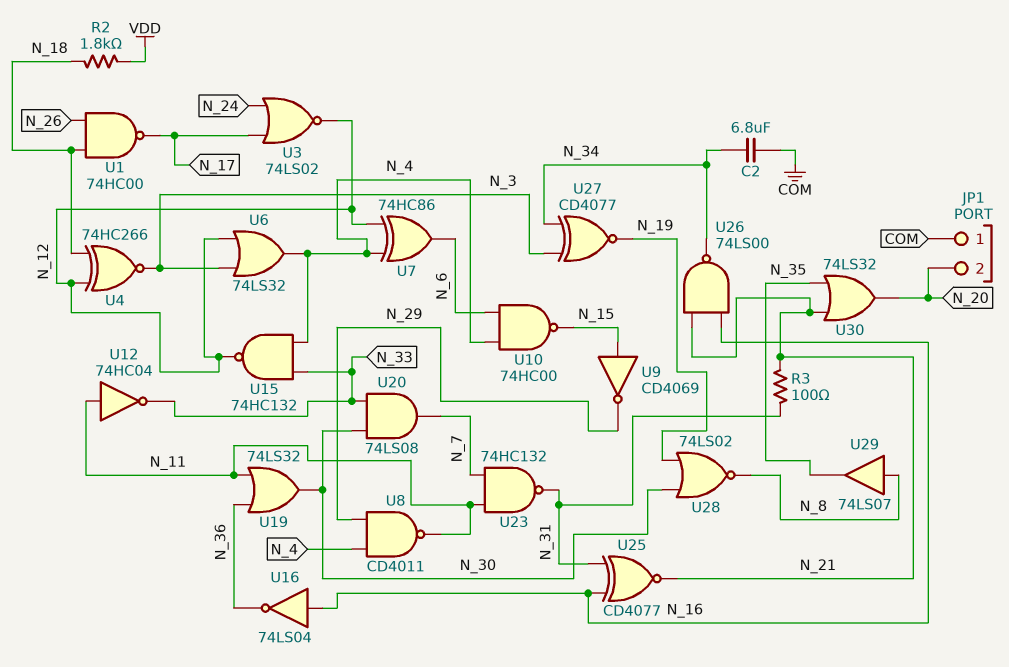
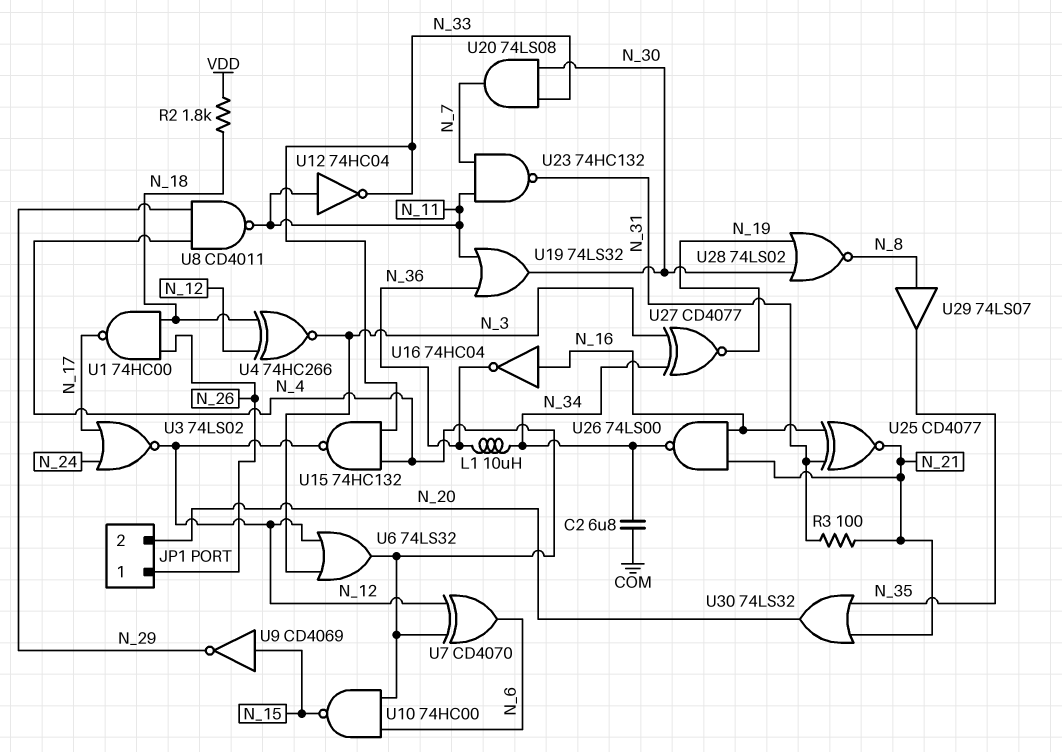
JP1 pin 1: COM -> N_26
L1: none -> 10uH (N_34, N_36)
U7: XOR 74HC86 (in N_4, in N_12, out N_6) -> XOR CD4070 (in N_4, in N_12, out N_6)
U16: NOT 74LS04 (in N_16, out N_36) -> NOT 74HC04 (in N_16, out N_36)

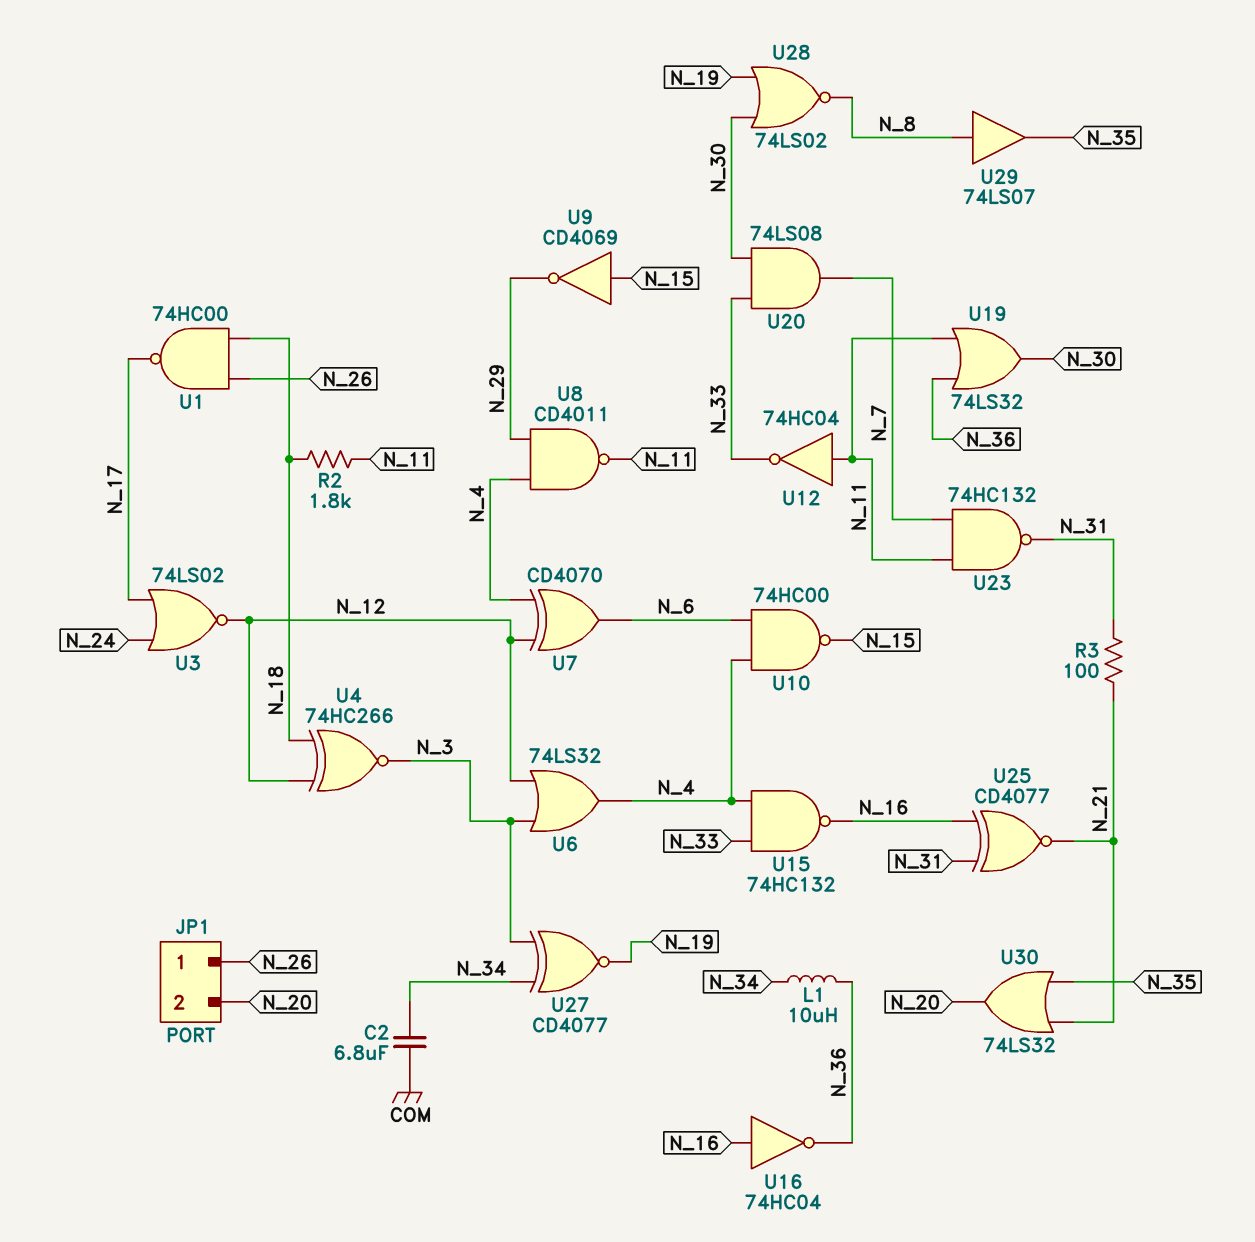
R2: 1.8k (N_18, VDD) -> 1.8k (N_11, N_18)
U15: NAND 74HC132 (in N_4, in N_33, out N_12) -> NAND 74HC132 (in N_4, in N_33, out N_16)
U26: NAND 74LS00 (in N_16, in N_21, out N_34) -> none

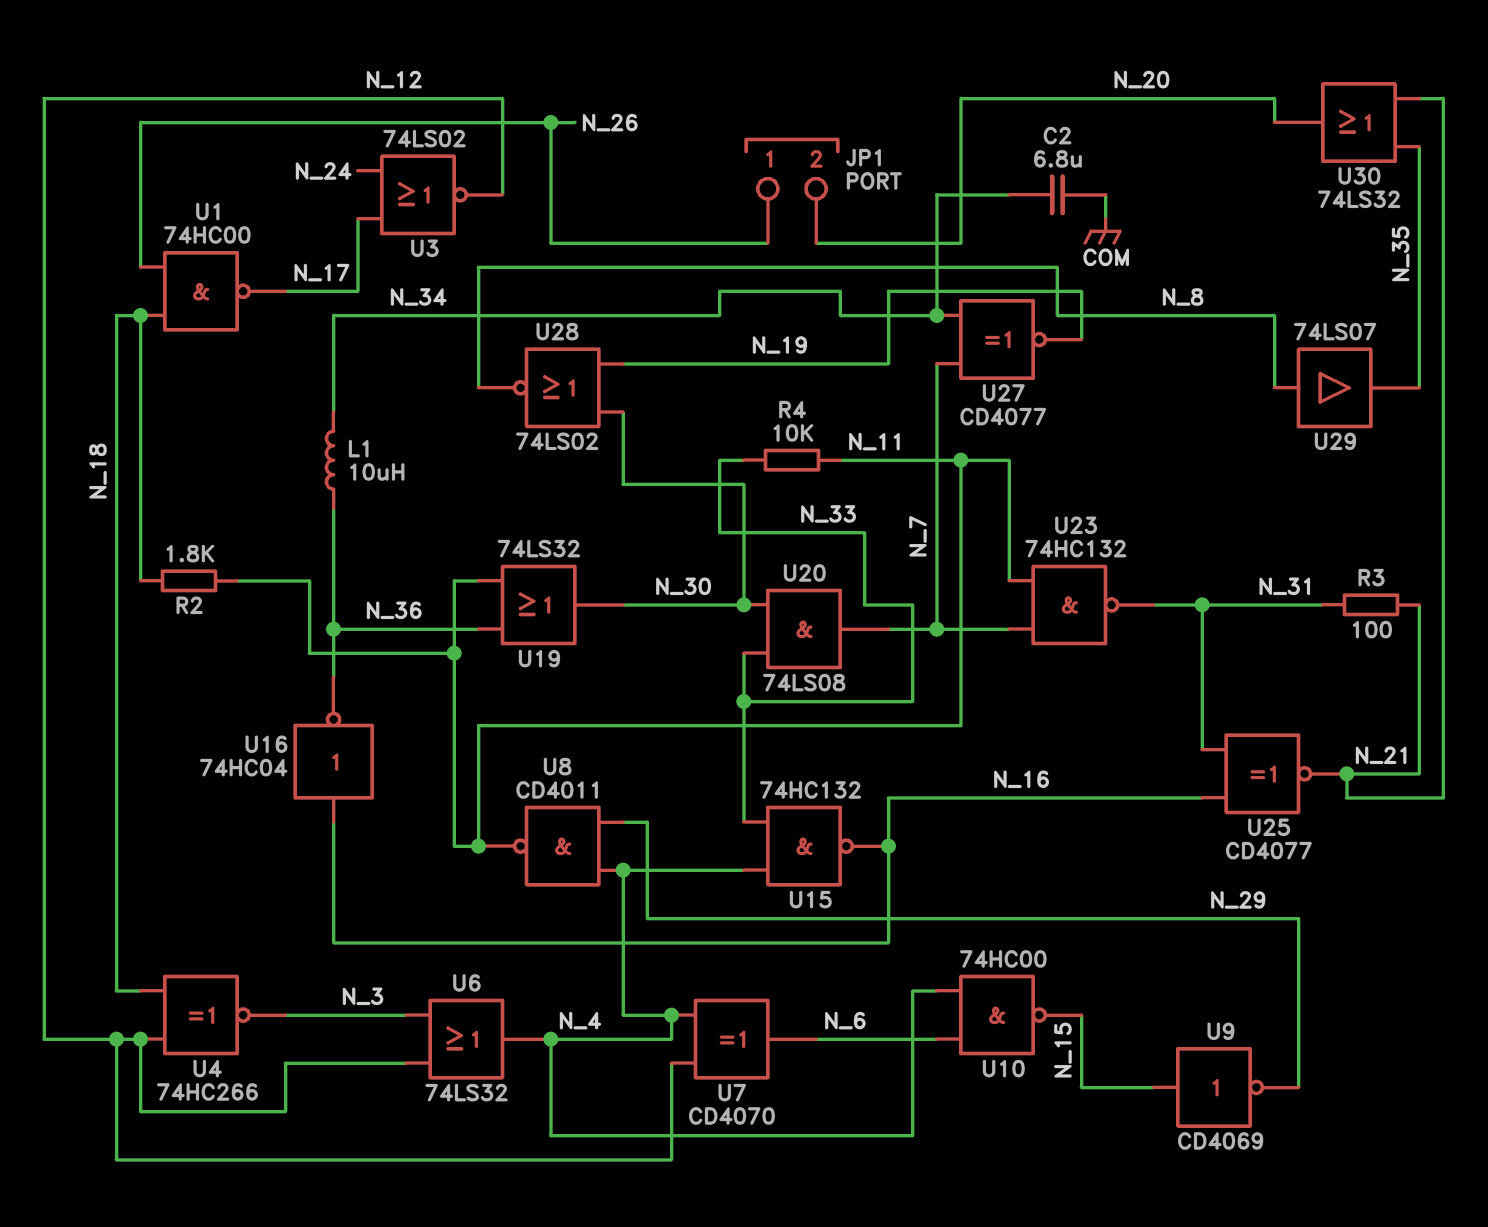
R4: none -> 10k (N_11, N_33)
U12: NOT 74HC04 (in N_11, out N_33) -> none
U27: XNOR CD4077 (in N_3, in N_34, out N_19) -> XNOR CD4077 (in N_7, in N_34, out N_19)

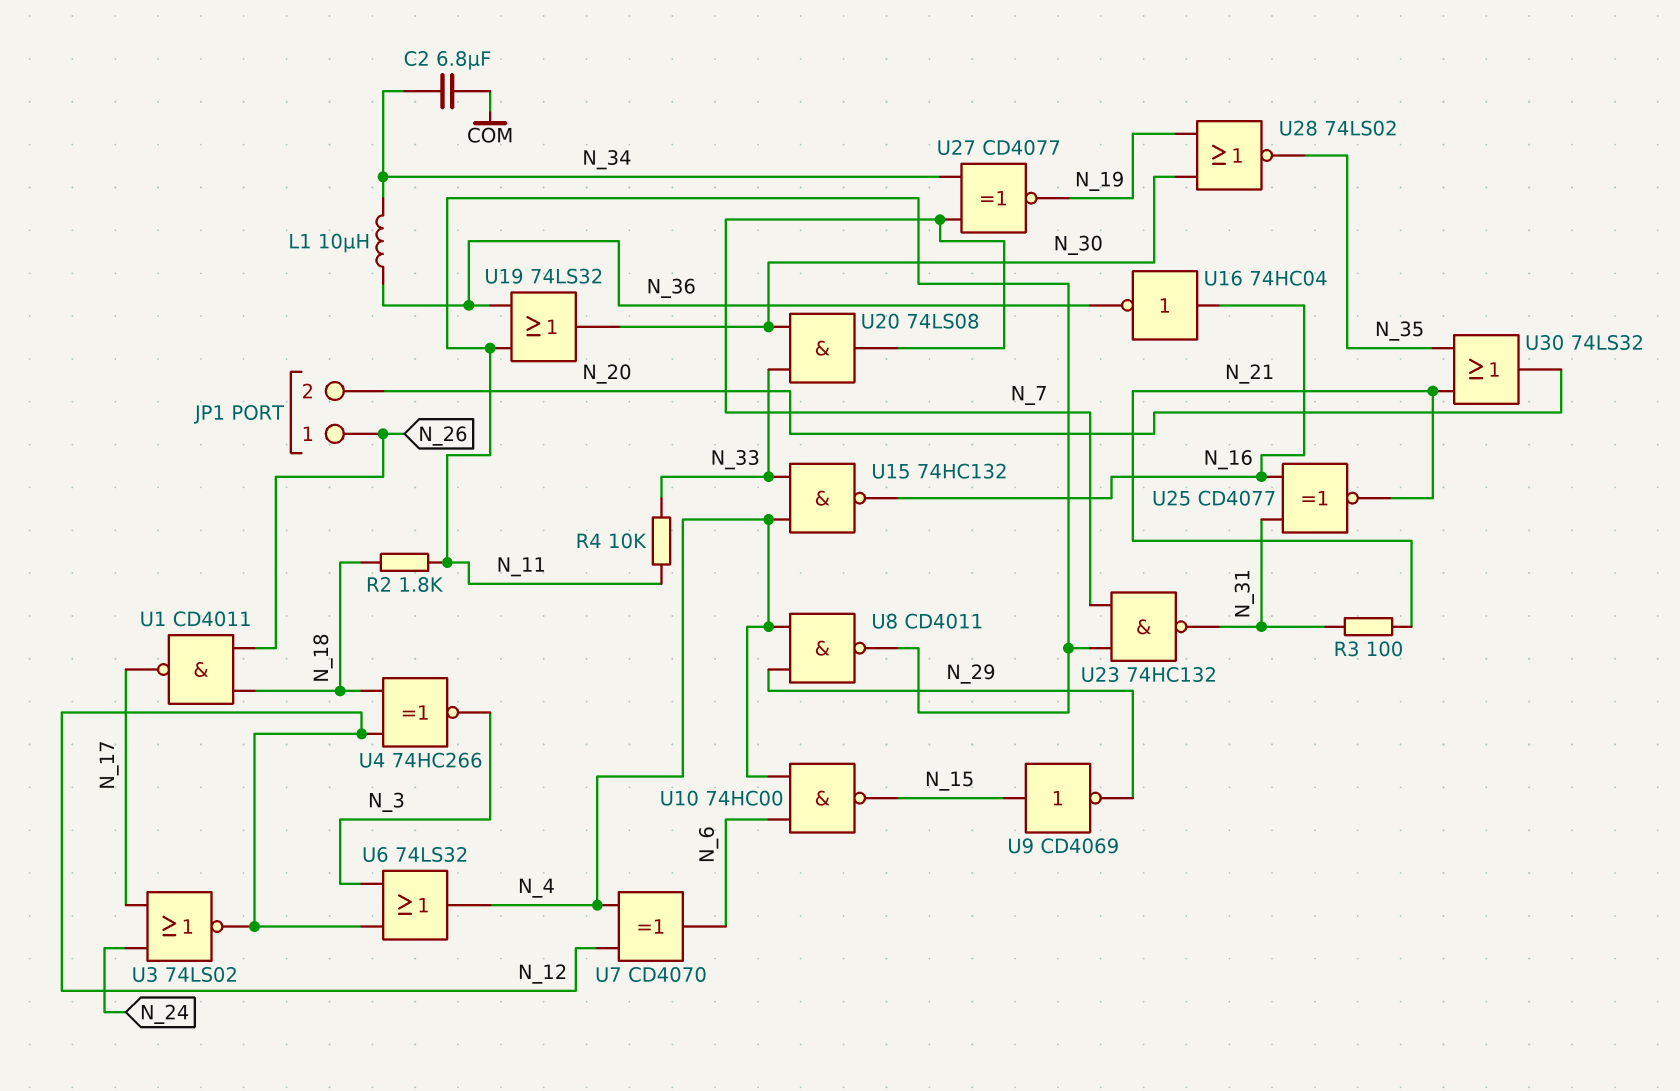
U1: NAND 74HC00 (in N_18, in N_26, out N_17) -> NAND CD4011 (in N_18, in N_26, out N_17)
U28: NOR 74LS02 (in N_19, in N_30, out N_8) -> NOR 74LS02 (in N_19, in N_30, out N_35)
U29: buffer 74LS07 (in N_8, out N_35) -> none

